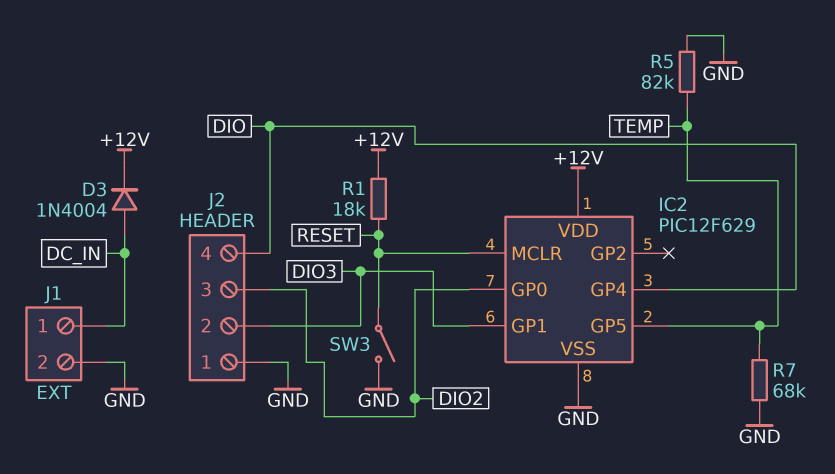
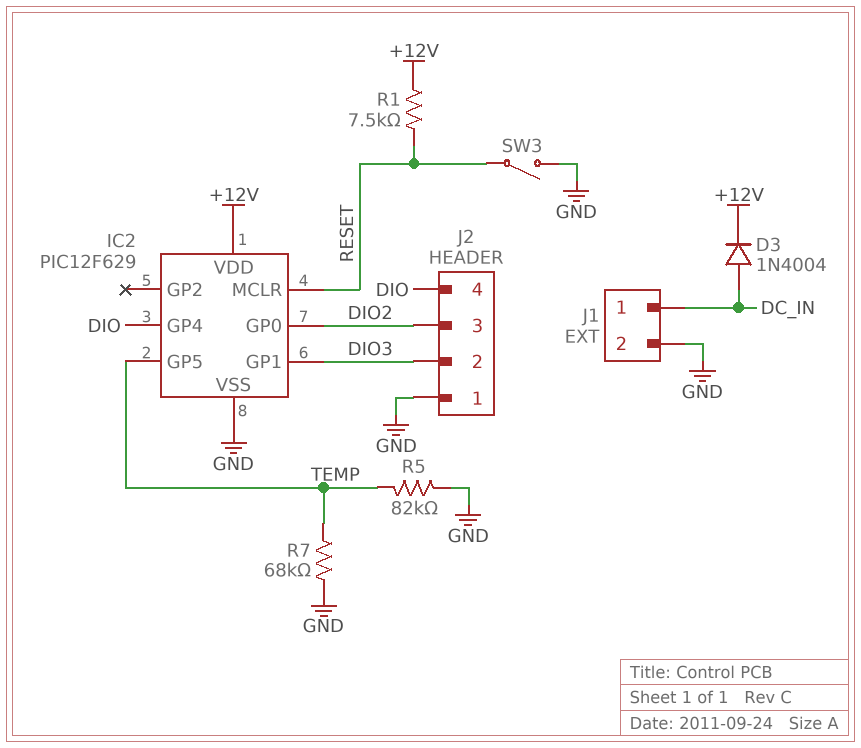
R1: 18k (+12V, RESET) -> 7.5k (+12V, RESET)

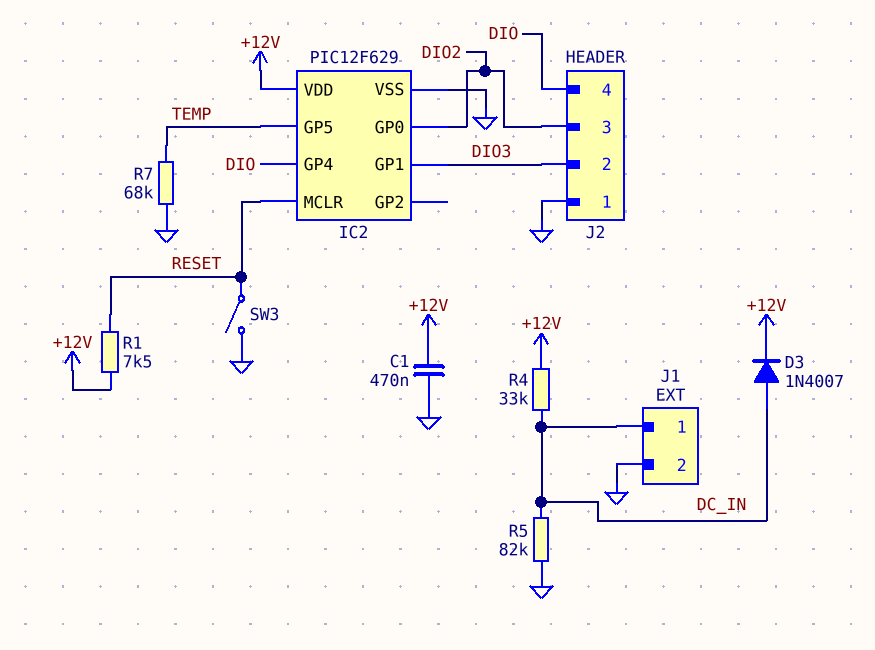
C1: none -> 470nF (+12V, GND)
D3: diode 1N4004 (A DC_IN, K +12V) -> diode 1N4007 (A DC_IN, K +12V)
R4: none -> 33k (+12V, DC_IN)
R5: 82k (GND, TEMP) -> 82k (DC_IN, GND)

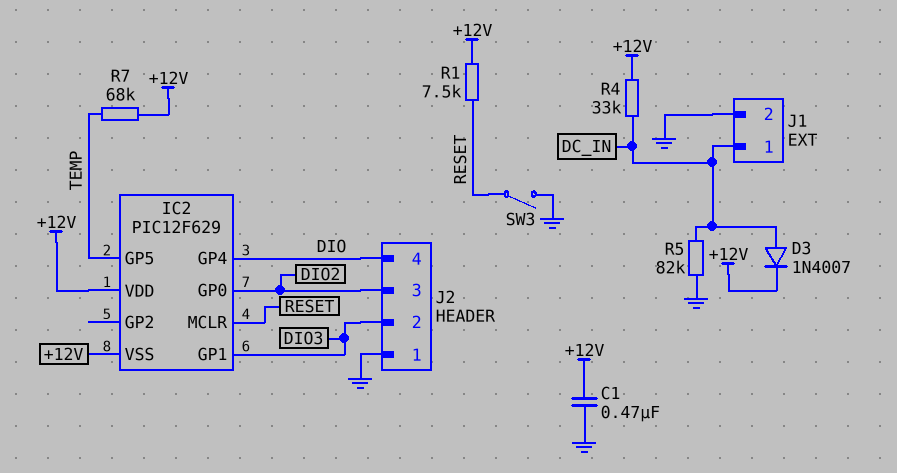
IC2 pin VSS: GND -> +12V
R7: 68k (GND, TEMP) -> 68k (+12V, TEMP)

